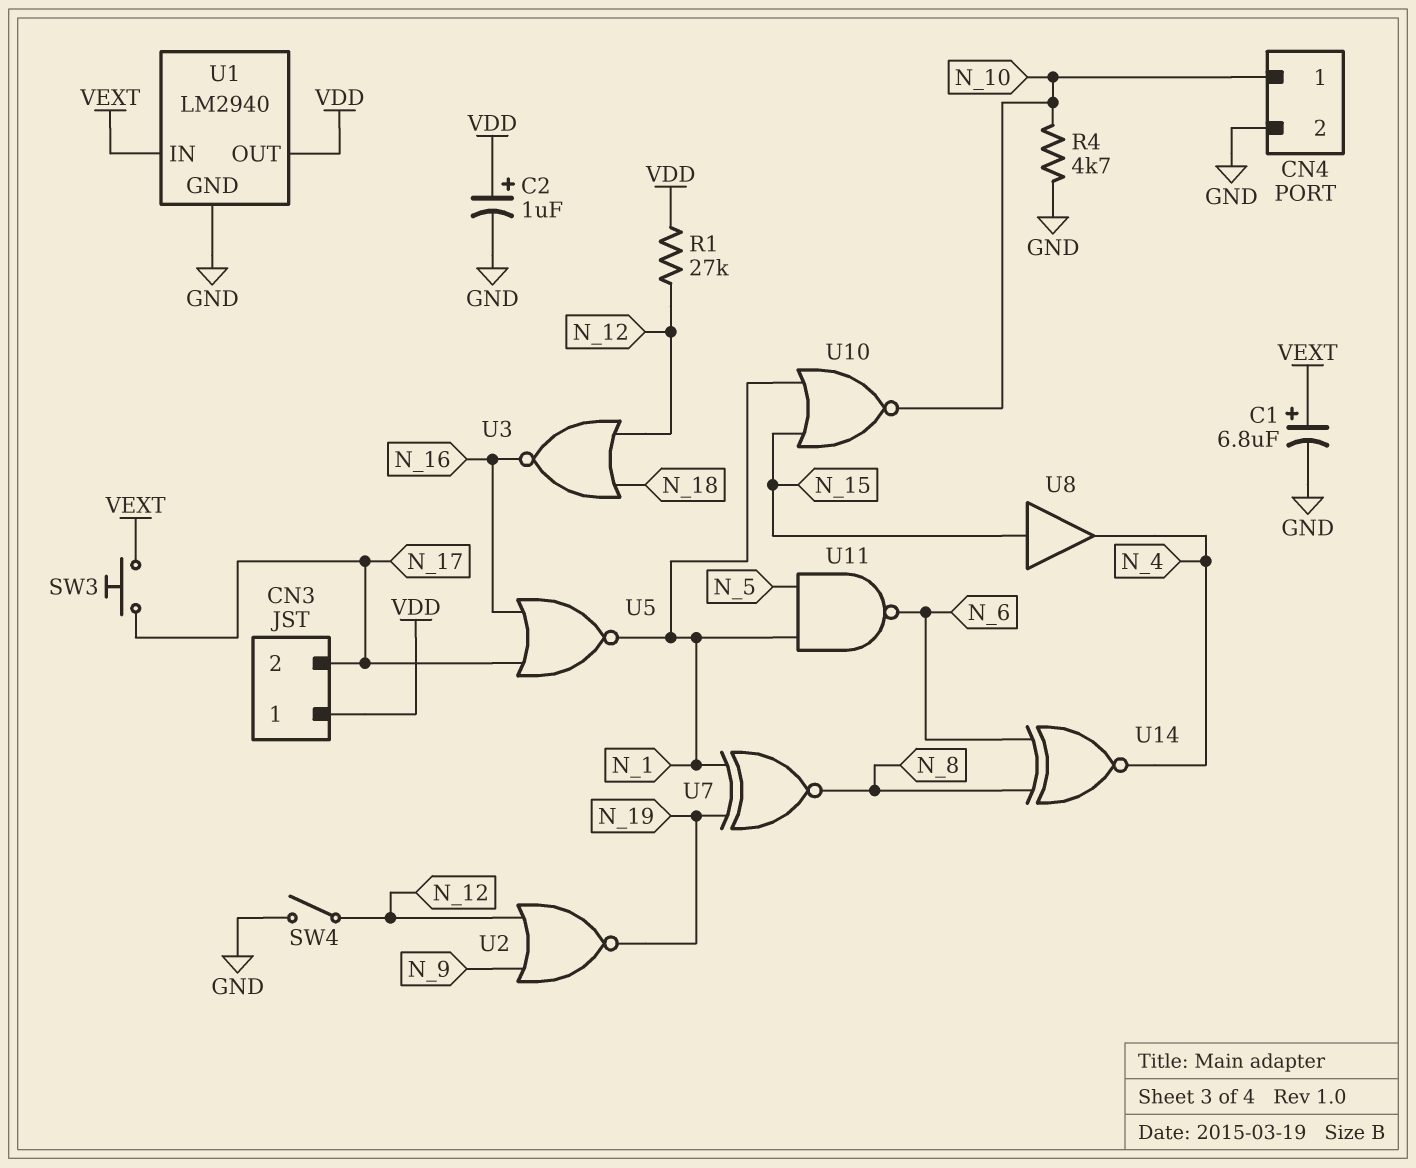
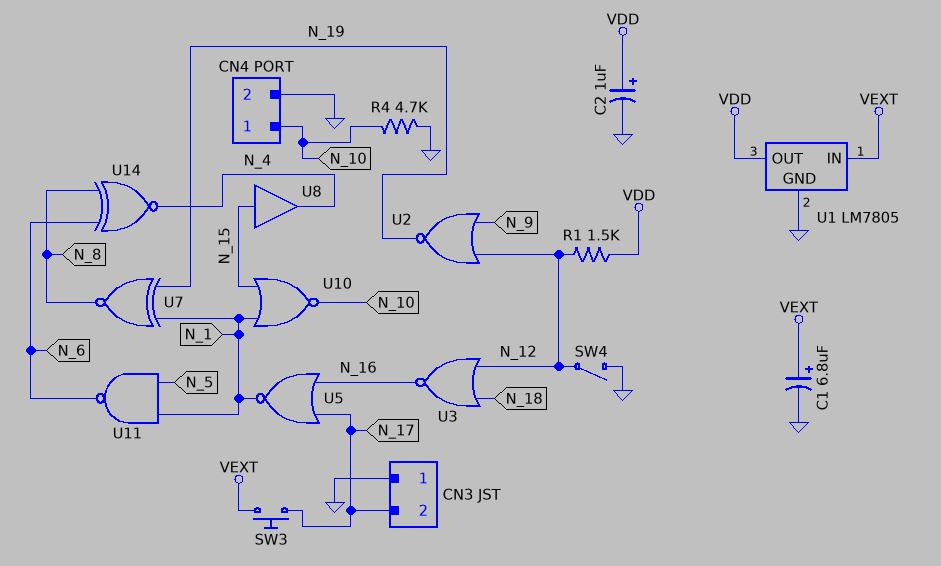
CN3 pin 1: VDD -> GND
R1: 27k (N_12, VDD) -> 1.5k (N_12, VDD)
U1: LM2940 -> LM7805

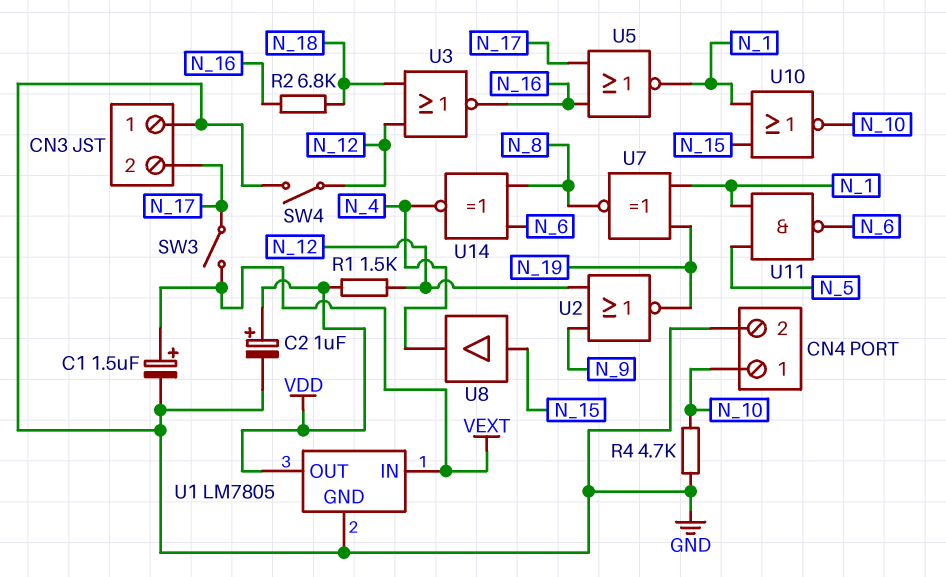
C1: 6.8uF (plus VEXT, minus GND) -> 1.5uF (plus VEXT, minus GND)
R2: none -> 6.8k (N_16, N_18)
SW3: button (N_17, VEXT) -> switch (N_17, VEXT)

